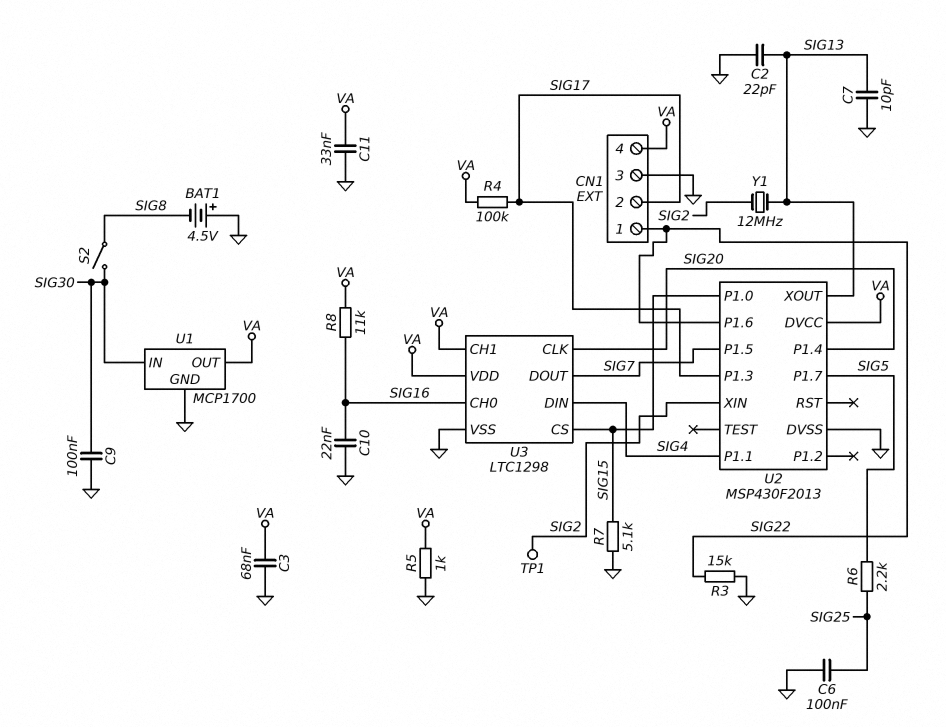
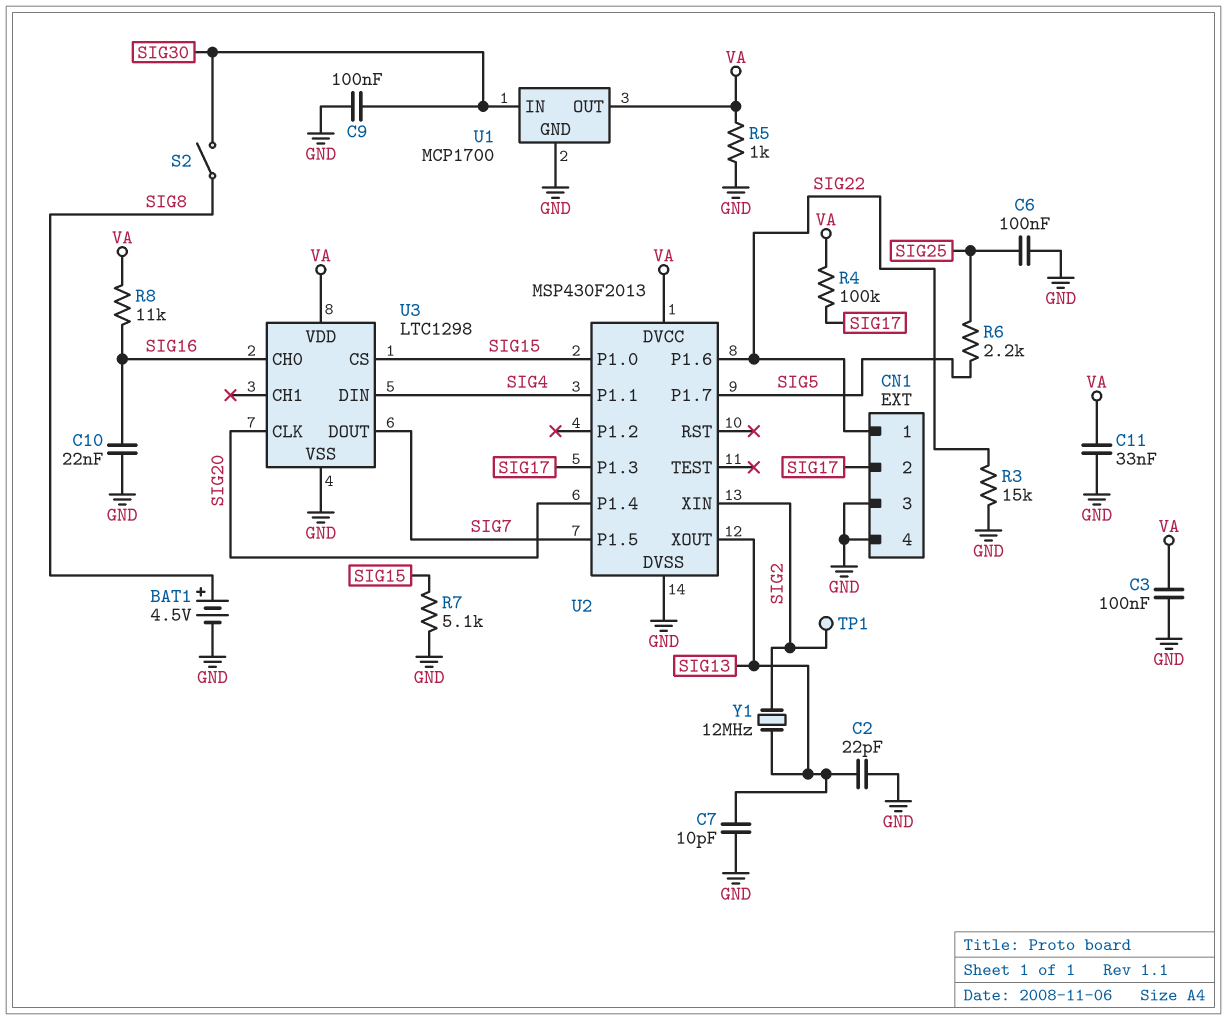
BAT1: 4.5V (plus GND, minus SIG8) -> 4.5V (plus SIG8, minus GND)
C3: 68nF (GND, VA) -> 100nF (GND, VA)
CN1 pin 4: VA -> GND
U3 pin CH1: VA -> none

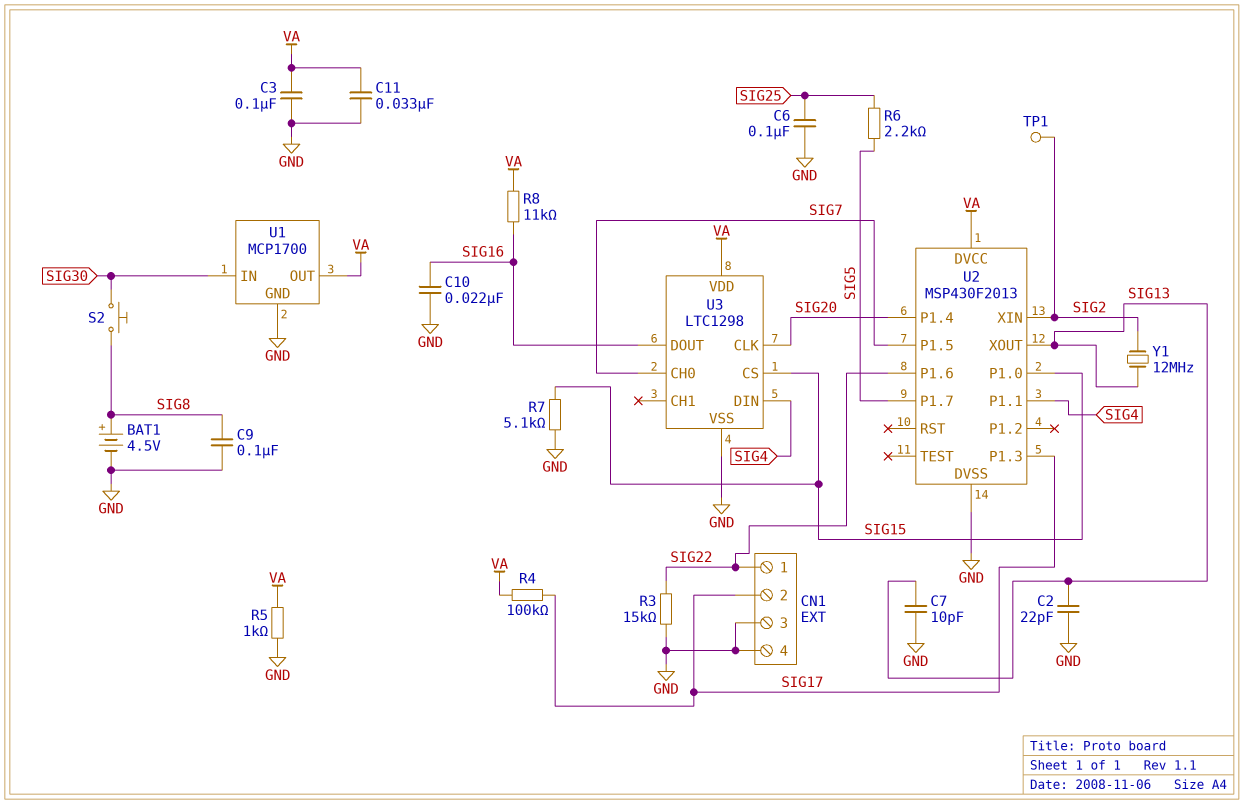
C9: 100nF (GND, SIG30) -> 100nF (GND, SIG8)
S2: switch (SIG8, SIG30) -> button (SIG8, SIG30)
U3 pin CH0: SIG16 -> SIG7
U3 pin DOUT: SIG7 -> SIG16

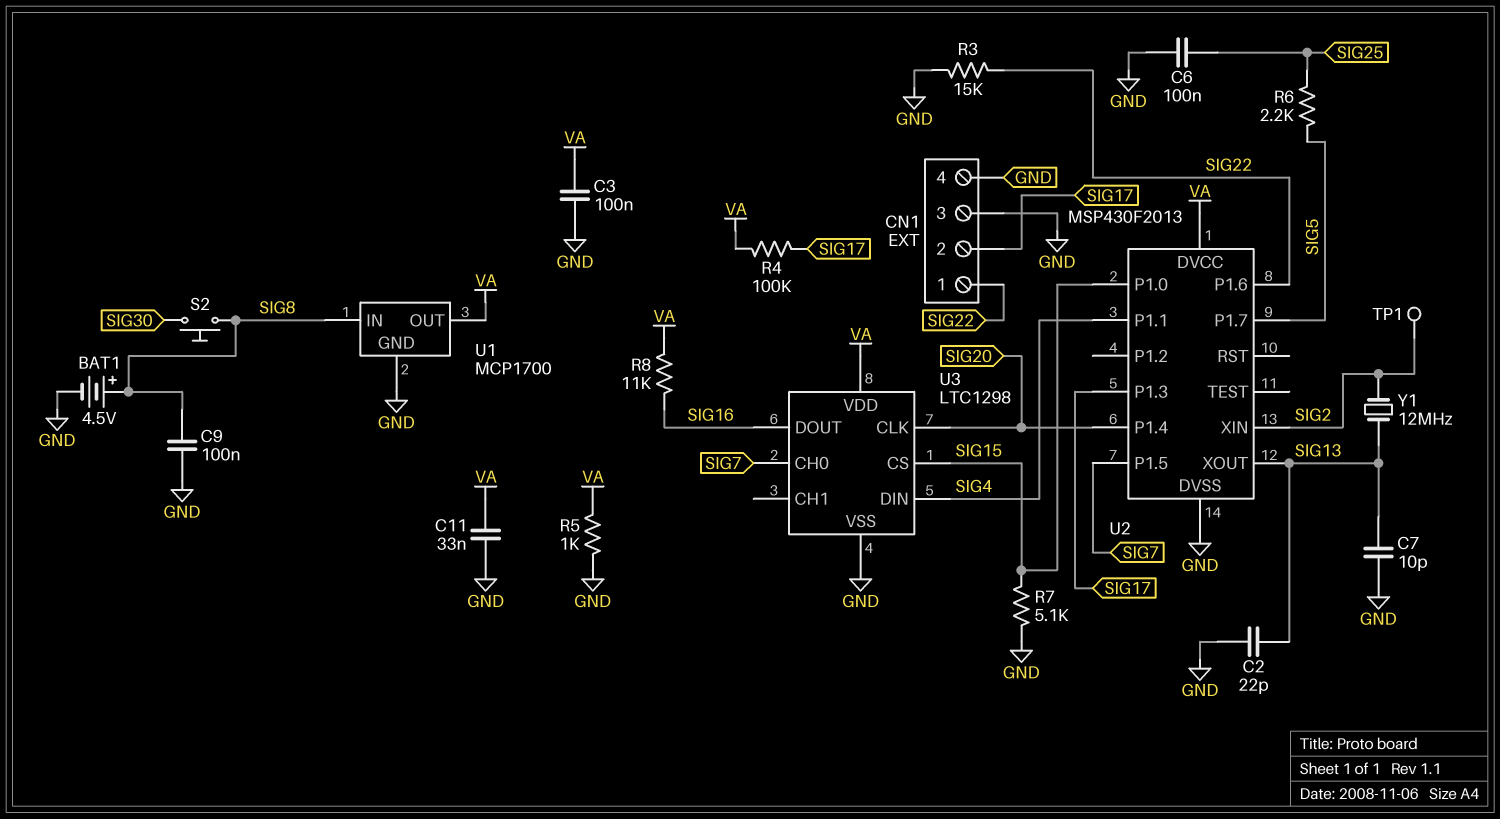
C10: 22nF (GND, SIG16) -> none
U1 pin IN: SIG30 -> SIG8

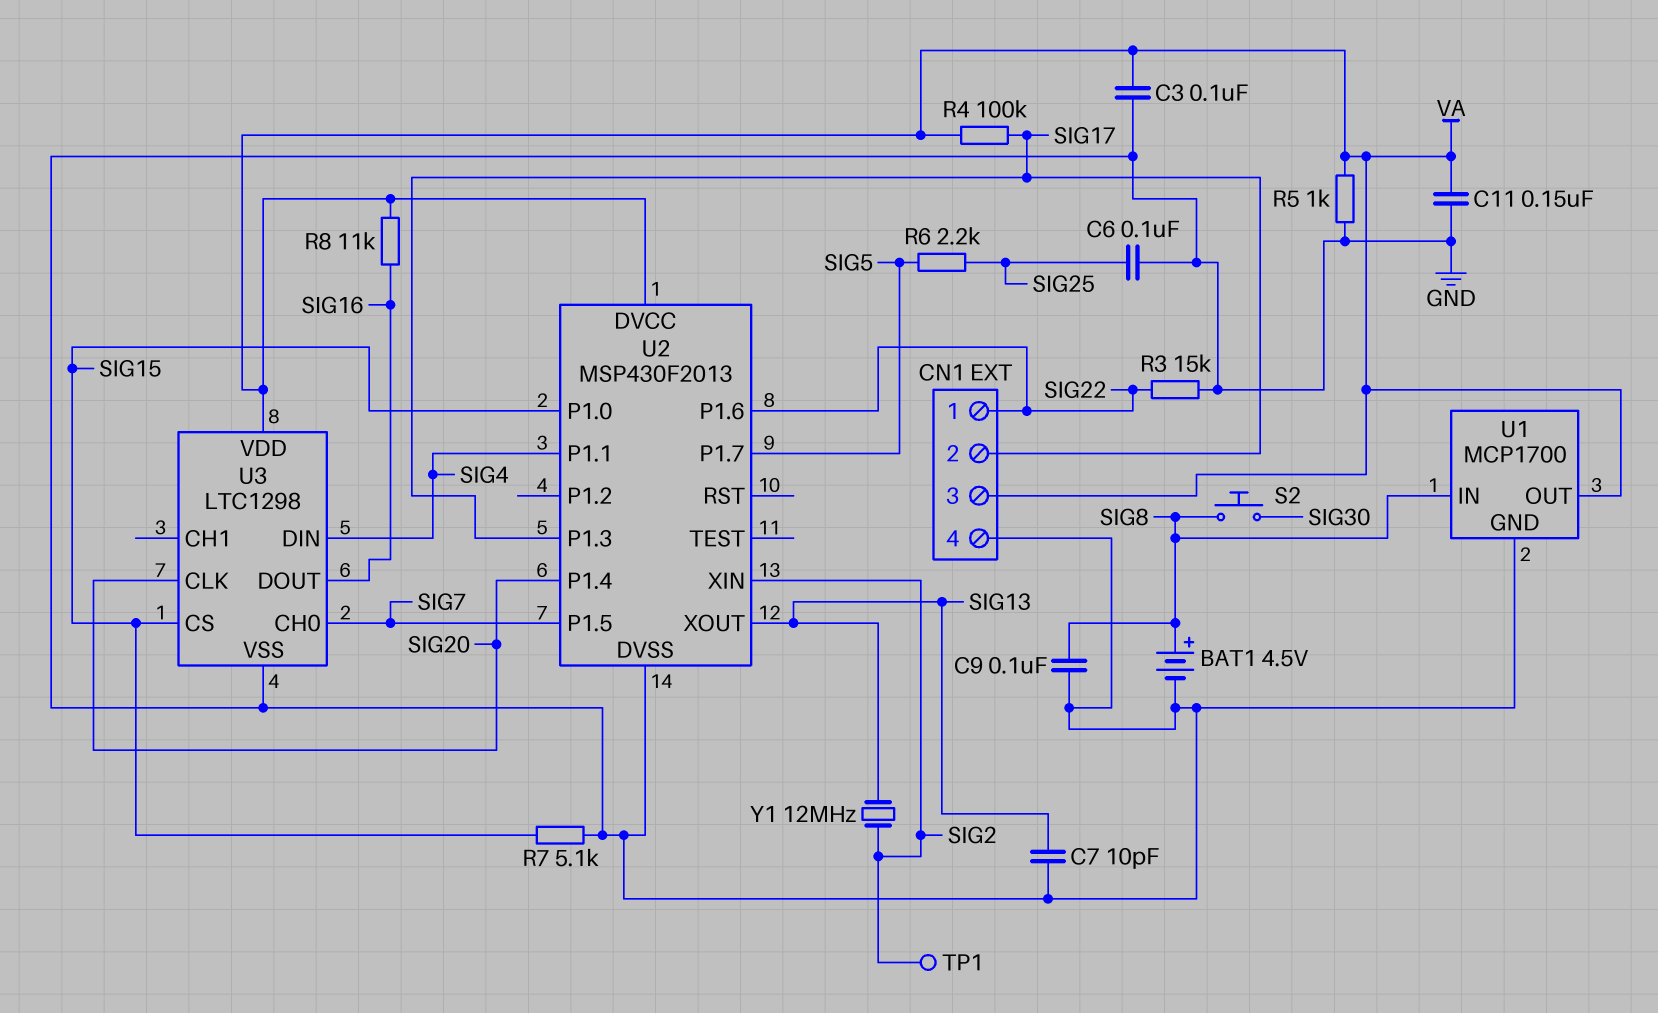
C2: 22pF (GND, SIG13) -> none
C11: 33nF (GND, VA) -> 150nF (GND, VA)
CN1 pin 3: GND -> VA

